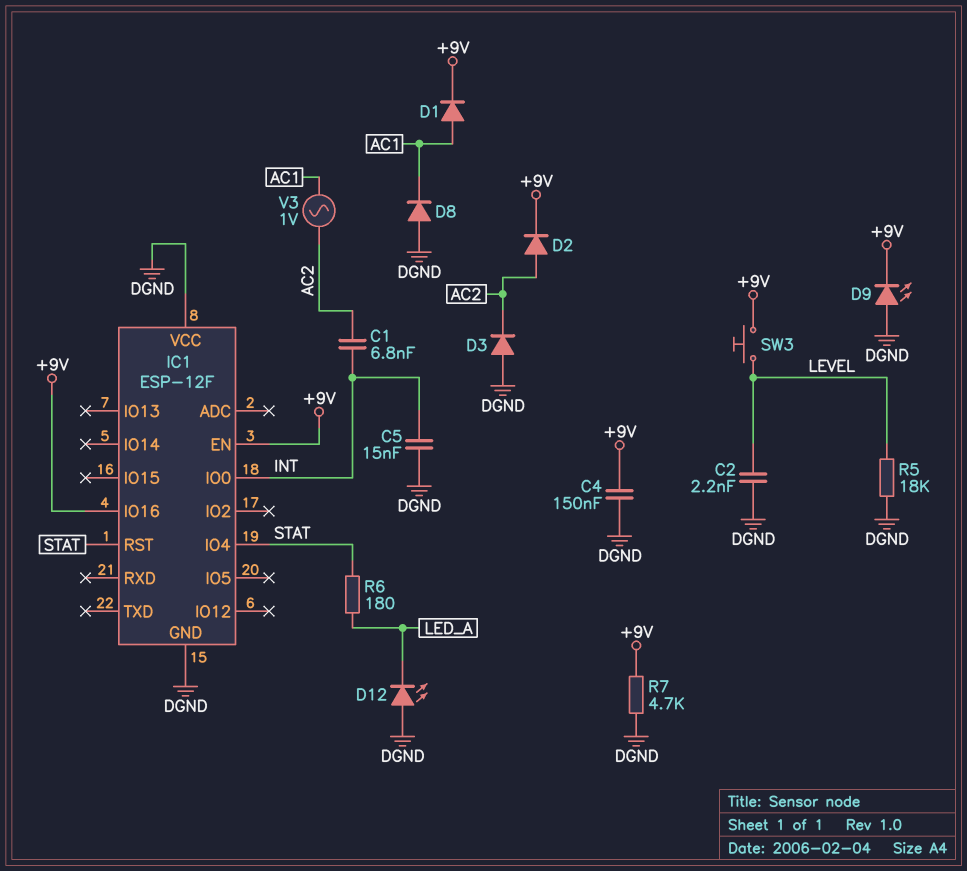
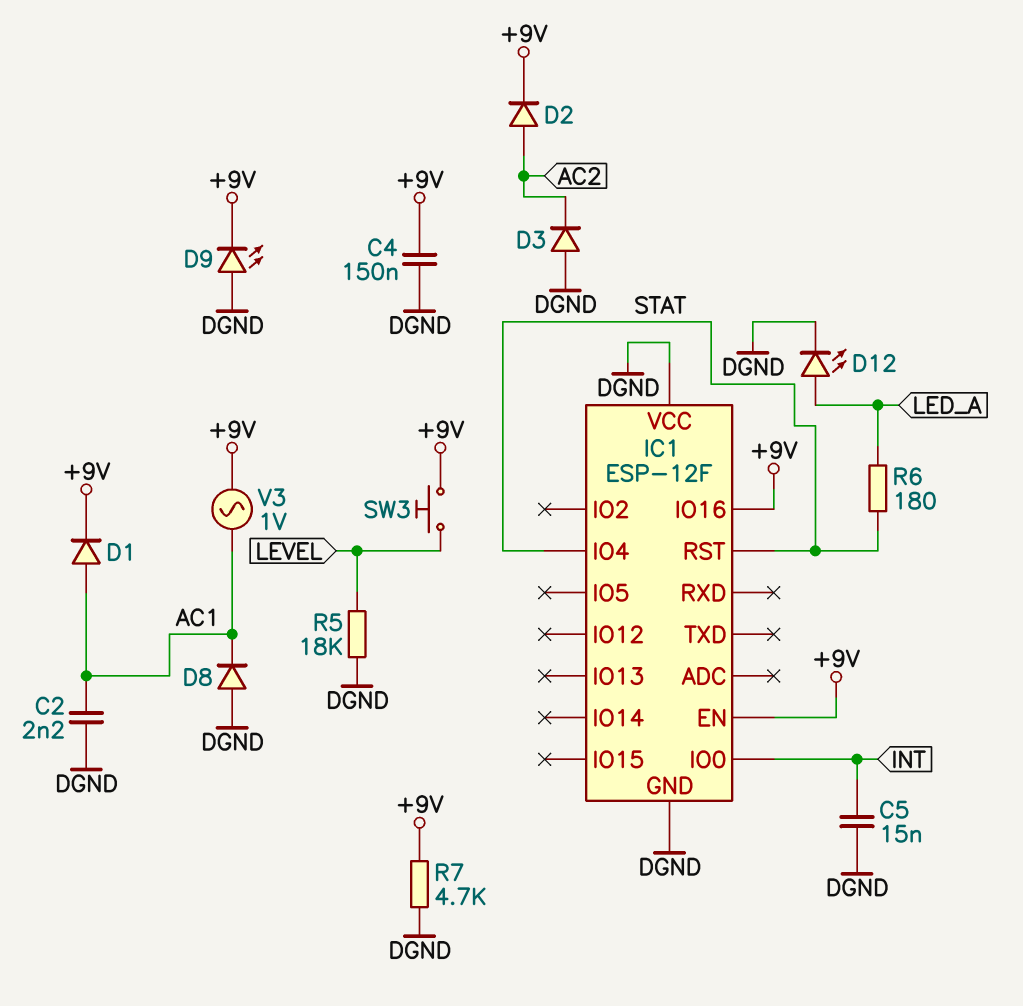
C1: 6.8nF (AC2, INT) -> none
C2: 2.2nF (DGND, LEVEL) -> 2.2nF (AC1, DGND)
D12: LED (A DGND, K LED_A) -> LED (A LED_A, K DGND)
V3: AC 1V (AC1, AC2) -> AC 1V (+9V, AC1)

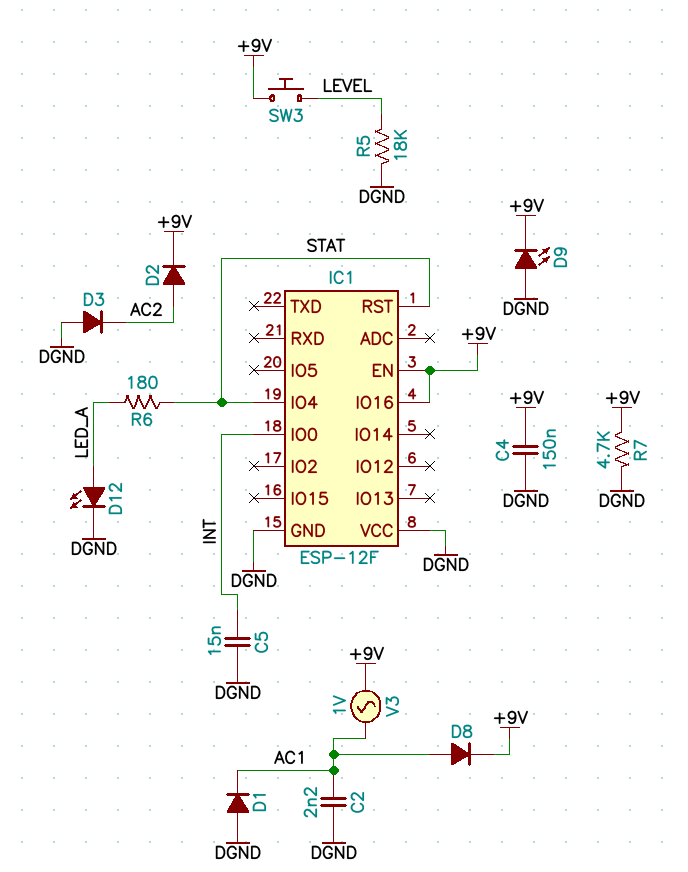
D1: diode (A AC1, K +9V) -> diode (A DGND, K AC1)
D8: diode (A DGND, K AC1) -> diode (A AC1, K +9V)

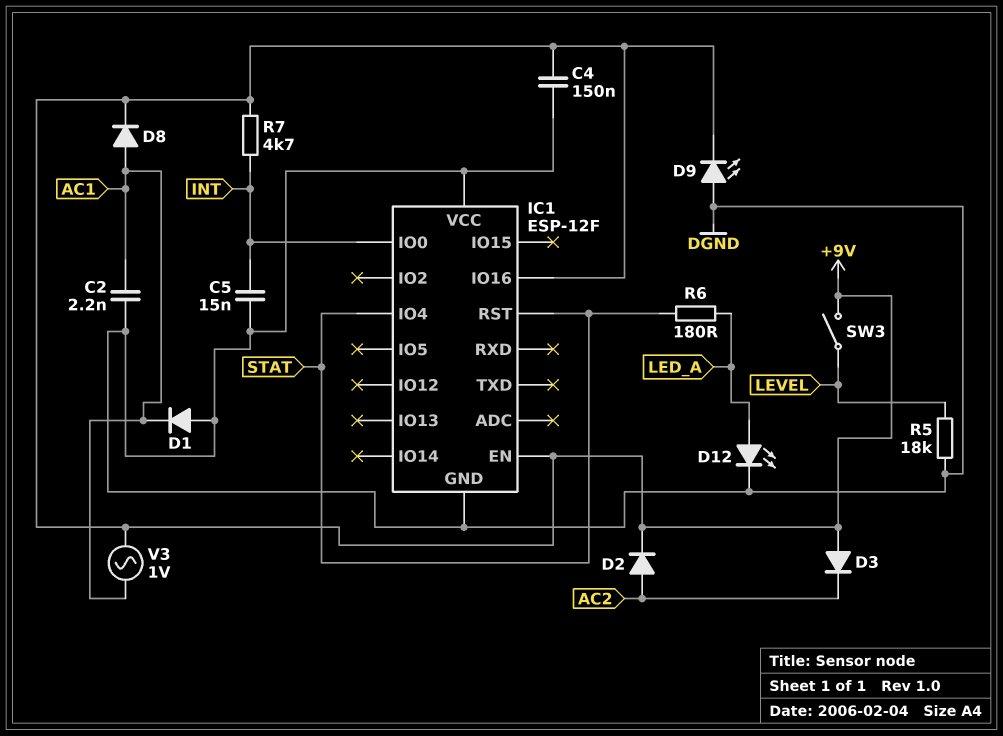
D3: diode (A DGND, K AC2) -> diode (A +9V, K AC2)
R7: 4.7k (+9V, DGND) -> 4.7k (+9V, INT)
SW3: button (+9V, LEVEL) -> switch (+9V, LEVEL)

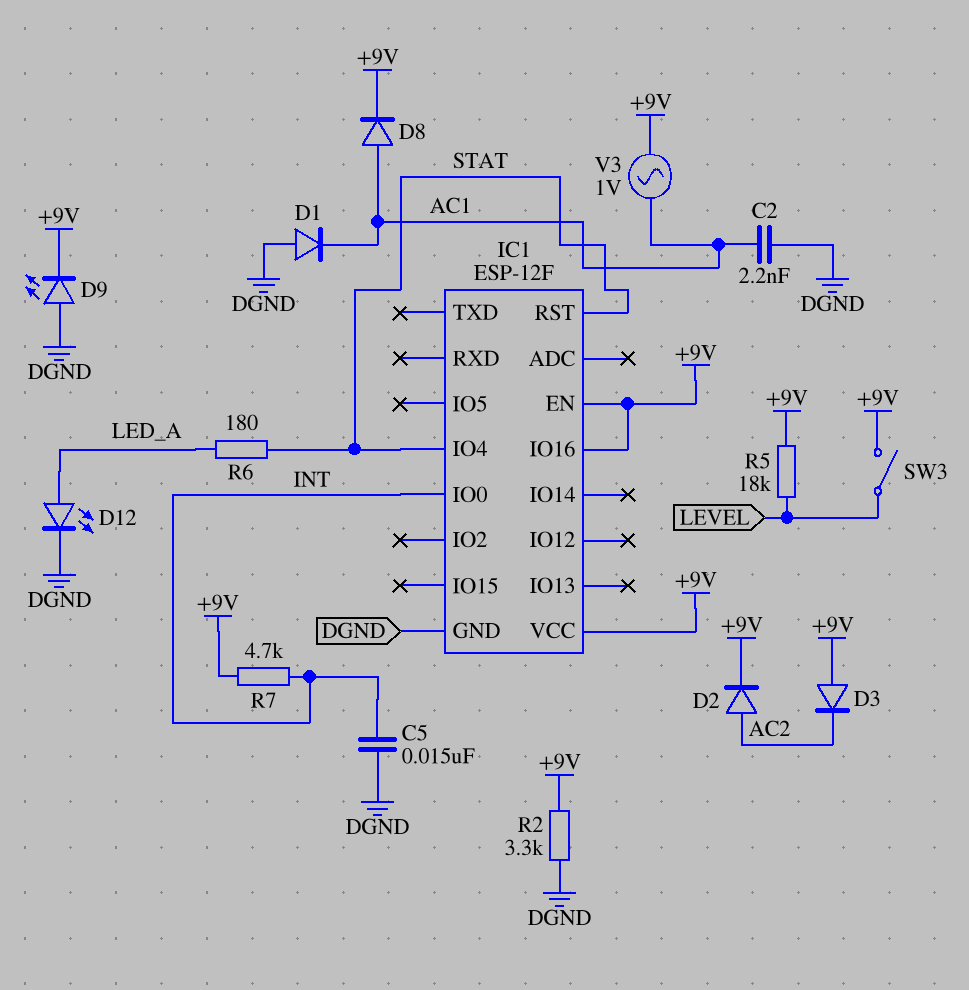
C4: 150nF (+9V, DGND) -> none
IC1 pin VCC: DGND -> +9V
R2: none -> 3.3k (+9V, DGND)
R5: 18k (DGND, LEVEL) -> 18k (+9V, LEVEL)

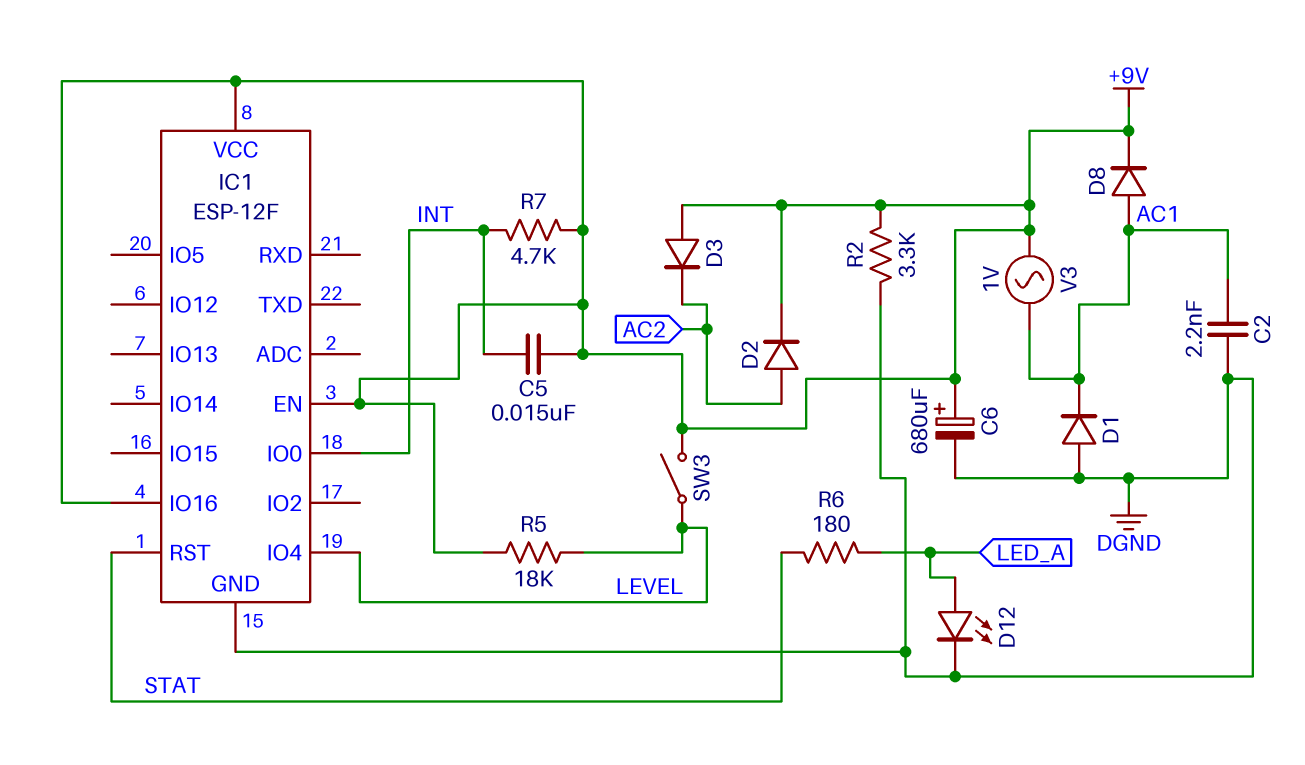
C5: 15nF (DGND, INT) -> 15nF (+9V, INT)
C6: none -> 680uF (plus +9V, minus DGND)
D9: LED (A DGND, K +9V) -> none
IC1 pin IO4: STAT -> LEVEL

